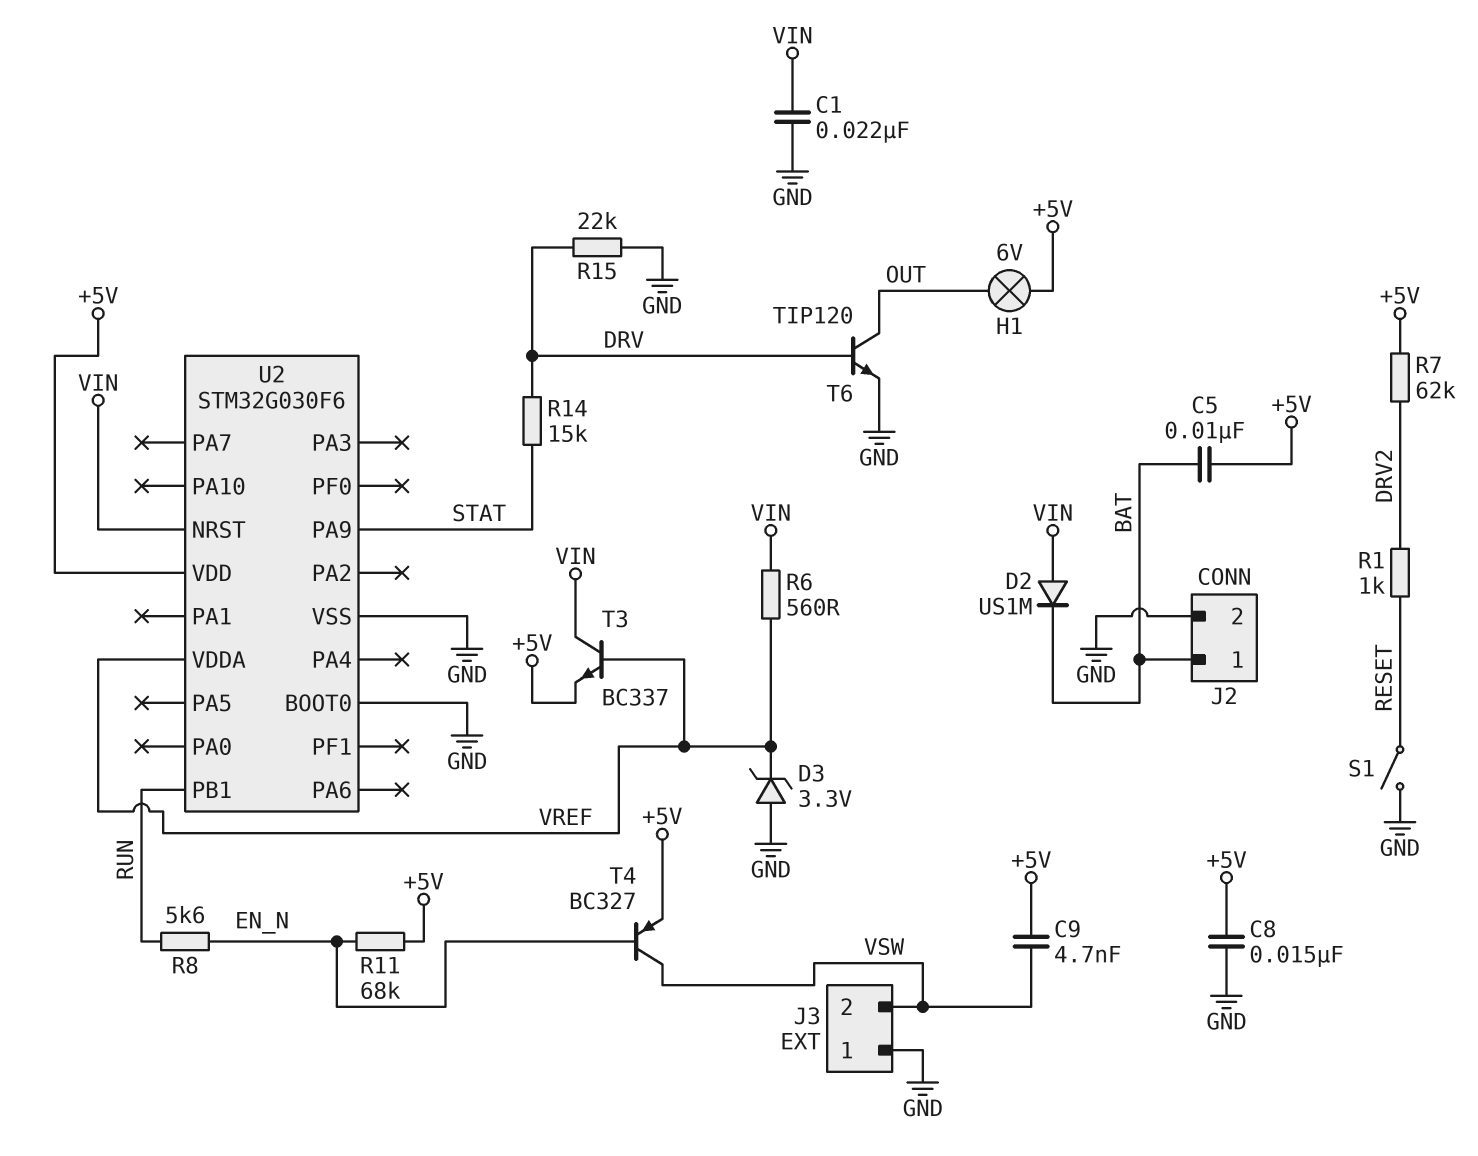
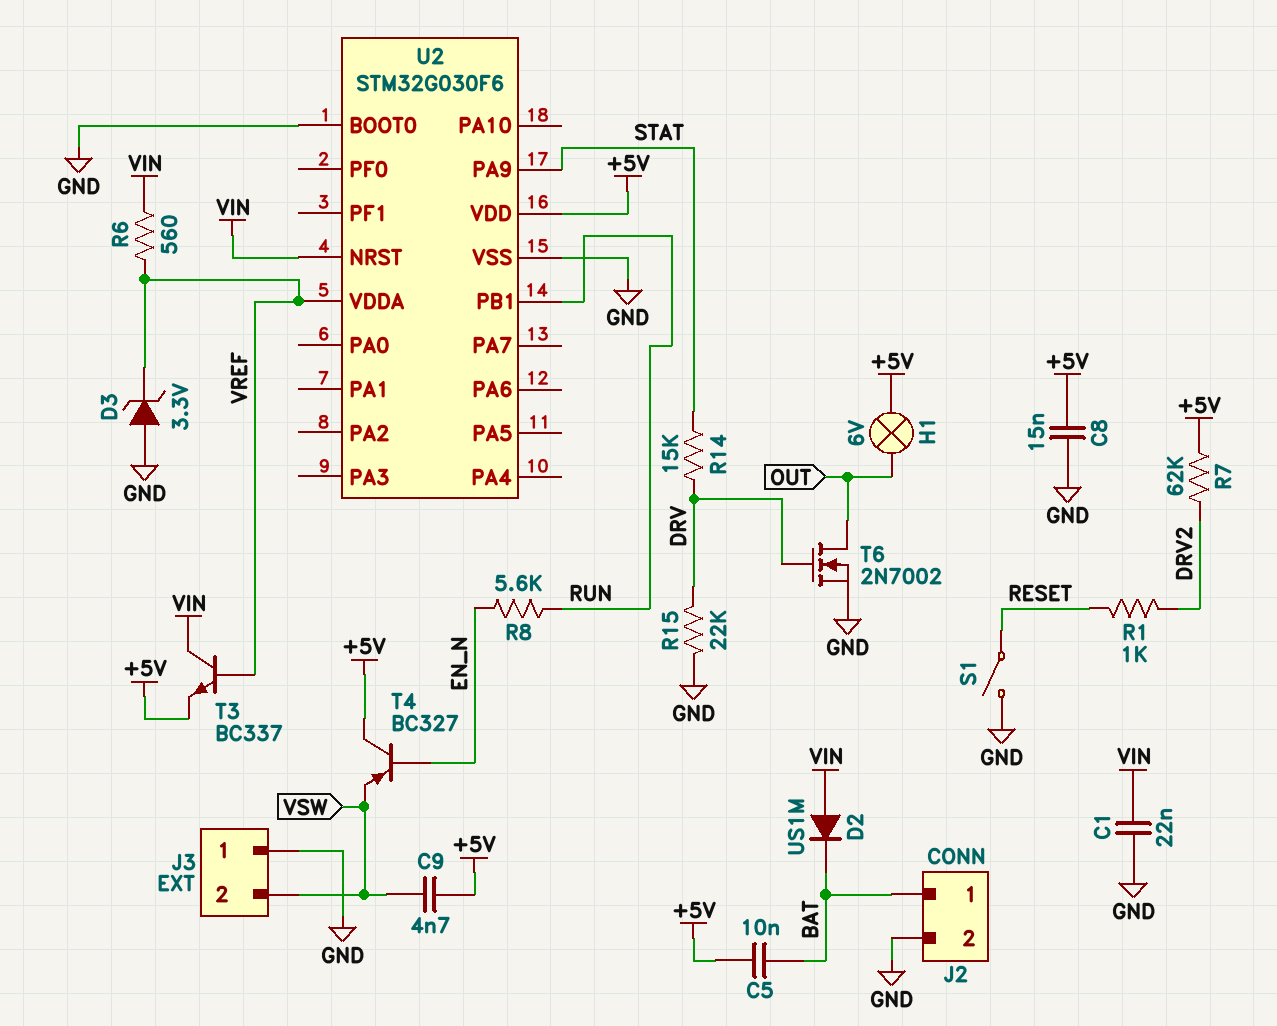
R11: 68k (+5V, EN_N) -> none
T4: PNP BC327 (B EN_N, C VSW, E +5V) -> PNP BC327 (B EN_N, C +5V, E VSW)
T6: NPN TIP120 (B DRV, C OUT, E GND) -> NMOS 2N7002 (G DRV, D OUT, S GND)

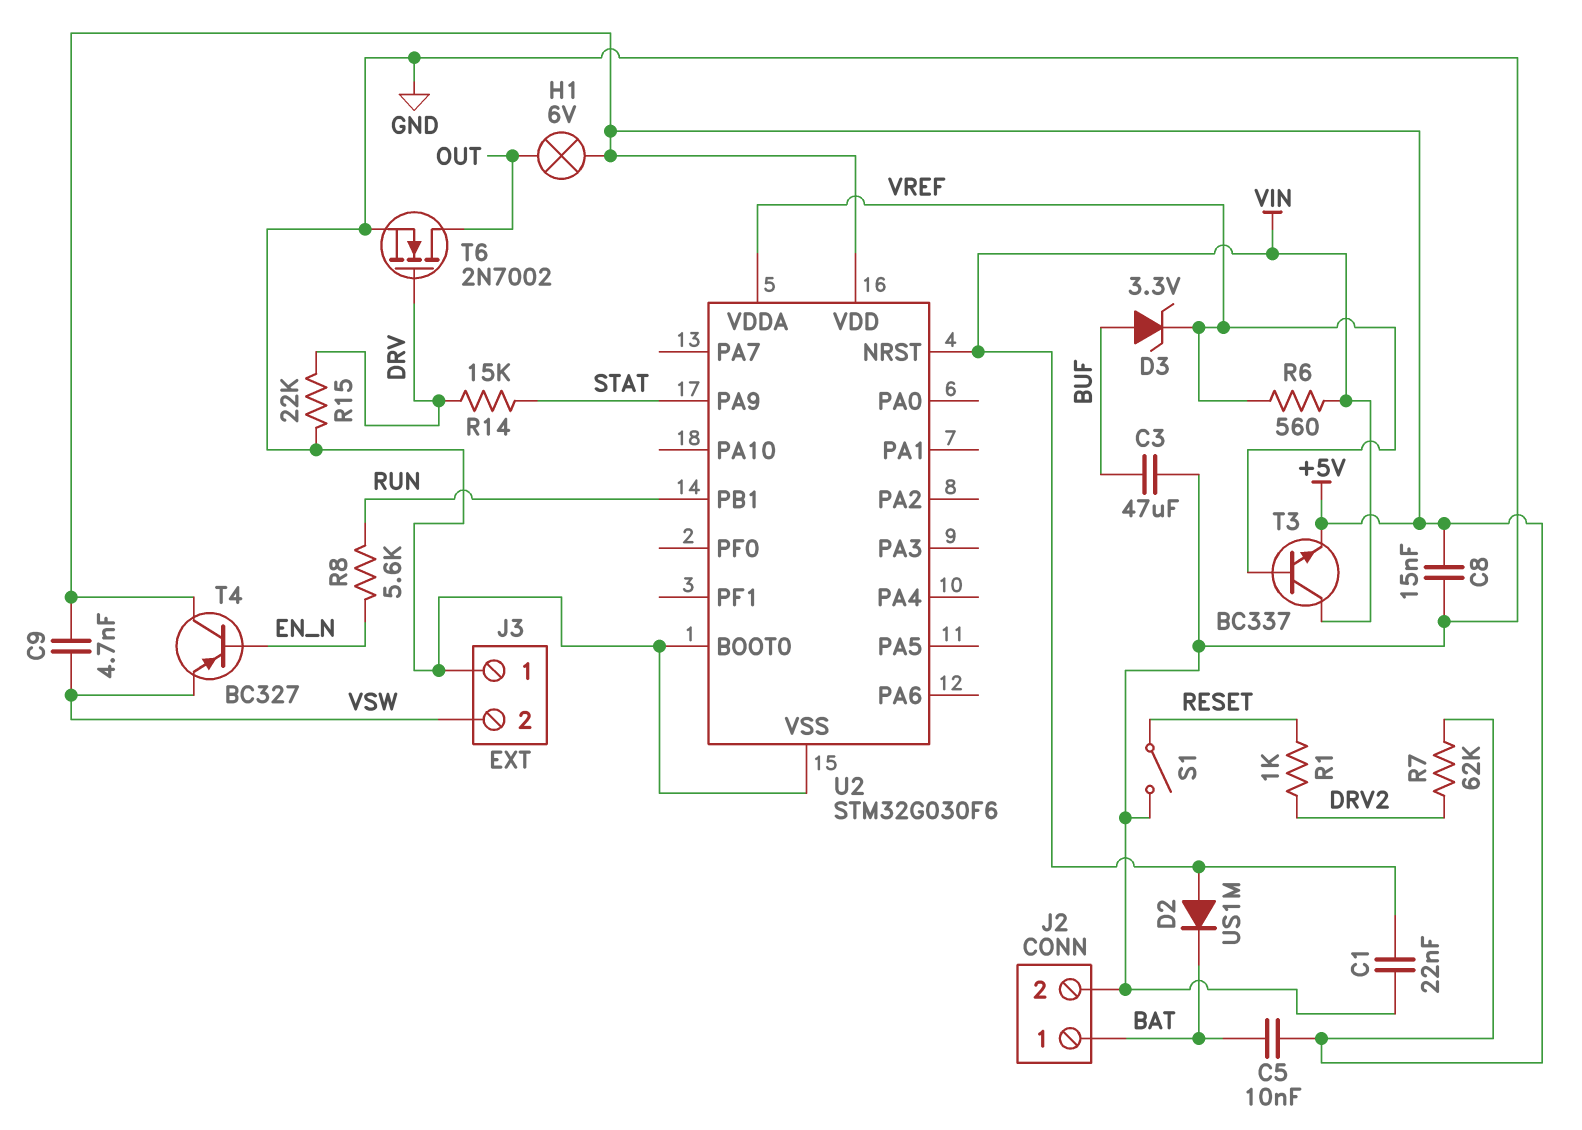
C3: none -> 47uF (BUF, GND)
D3: zener 3.3V (A GND, K VREF) -> zener 3.3V (A BUF, K VREF)

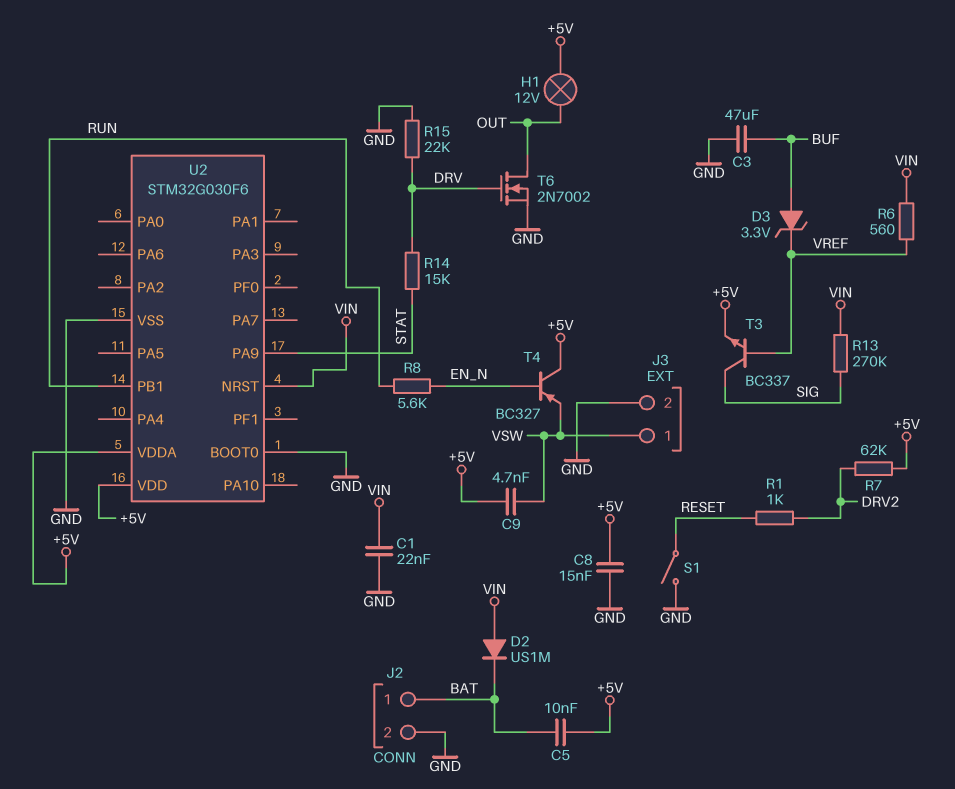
H1: lamp 6V (+5V, OUT) -> lamp 12V (+5V, OUT)
J3 pin 1: GND -> VSW
J3 pin 2: VSW -> GND
R13: none -> 270k (SIG, VIN)
T3: NPN BC337 (B VREF, C VIN, E +5V) -> NPN BC337 (B VREF, C SIG, E +5V)
U2 pin VDDA: VREF -> +5V

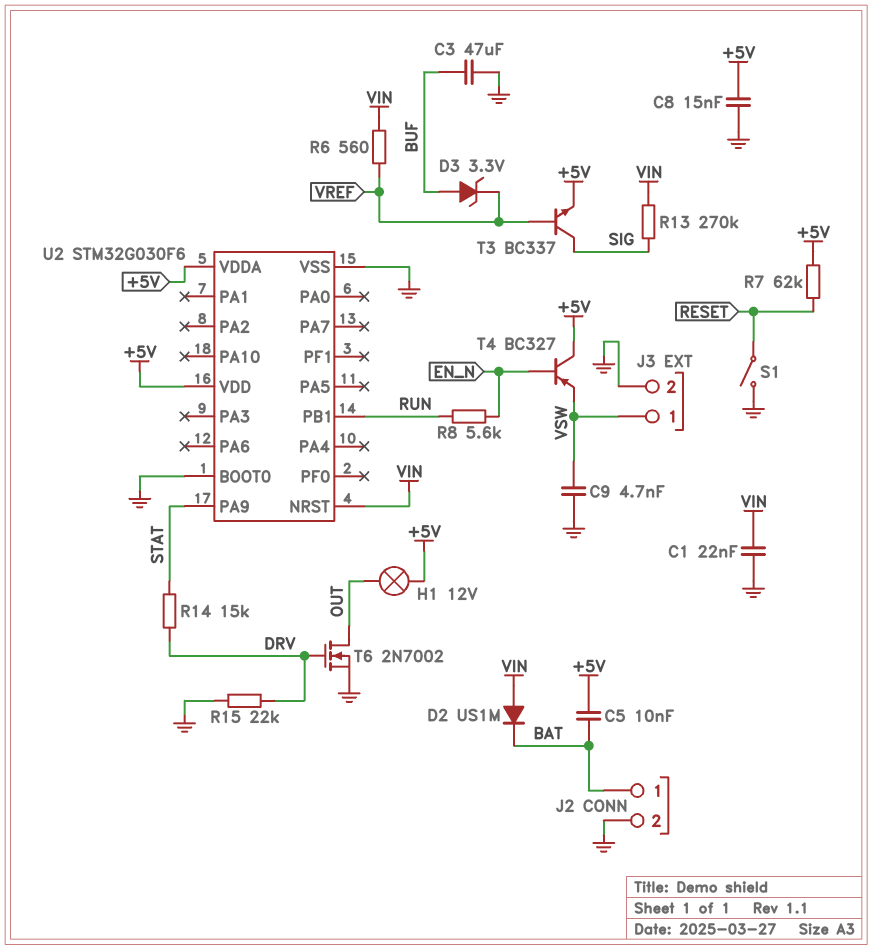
C9: 4.7nF (+5V, VSW) -> 4.7nF (GND, VSW)
R1: 1k (DRV2, RESET) -> none
R7: 62k (+5V, DRV2) -> 62k (+5V, RESET)

